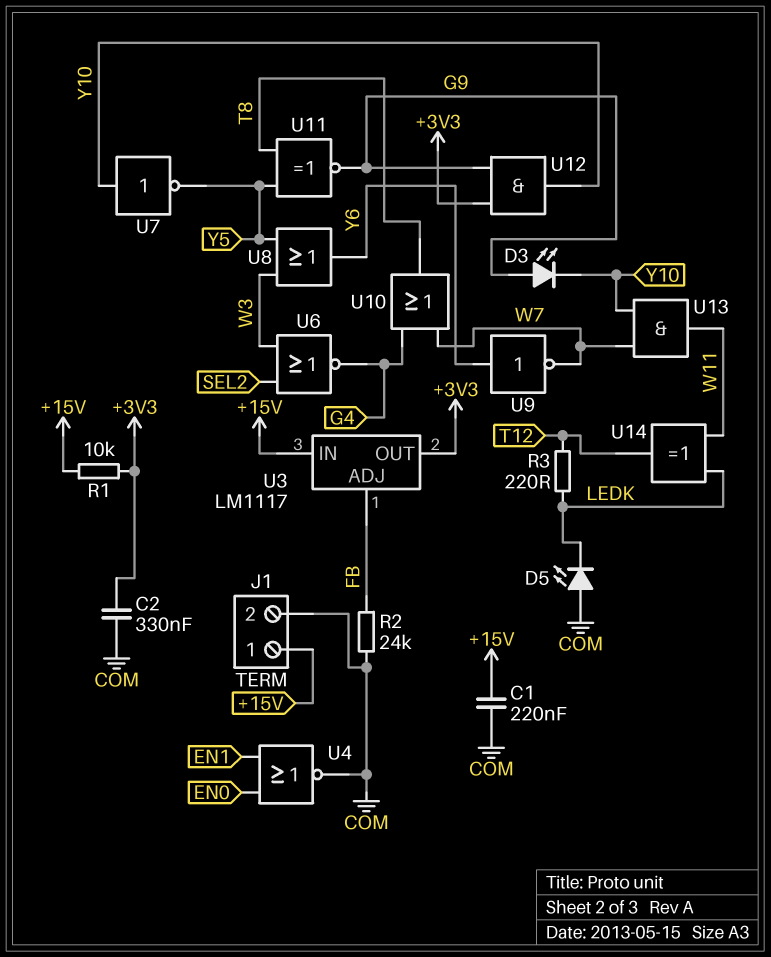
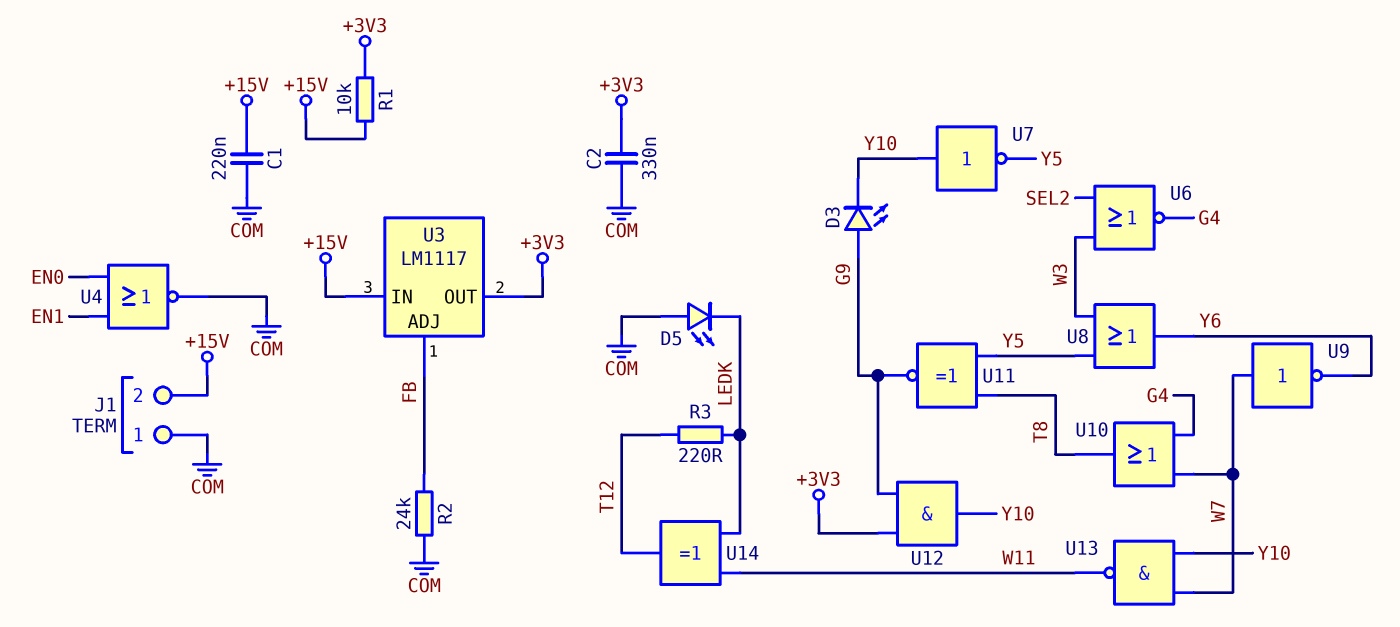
J1 pin 1: +15V -> COM
J1 pin 2: COM -> +15V
U9: NOT (in Y6, out W7) -> NOT (in W7, out Y6)
U13: AND (in W7, in Y10, out W11) -> NAND (in W7, in Y10, out W11)

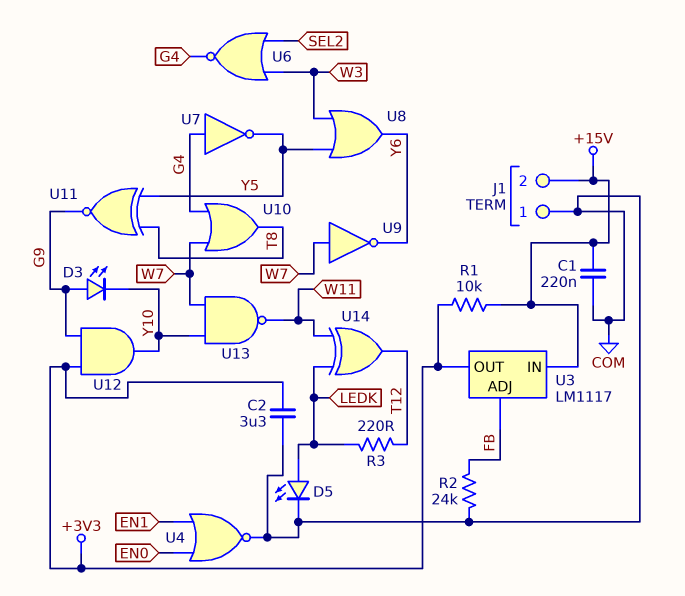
C2: 330nF (+3V3, COM) -> 3.3uF (+3V3, COM)
D5: LED (A COM, K LEDK) -> LED (A LEDK, K COM)
U7: NOT (in Y10, out Y5) -> NOT (in G4, out Y5)

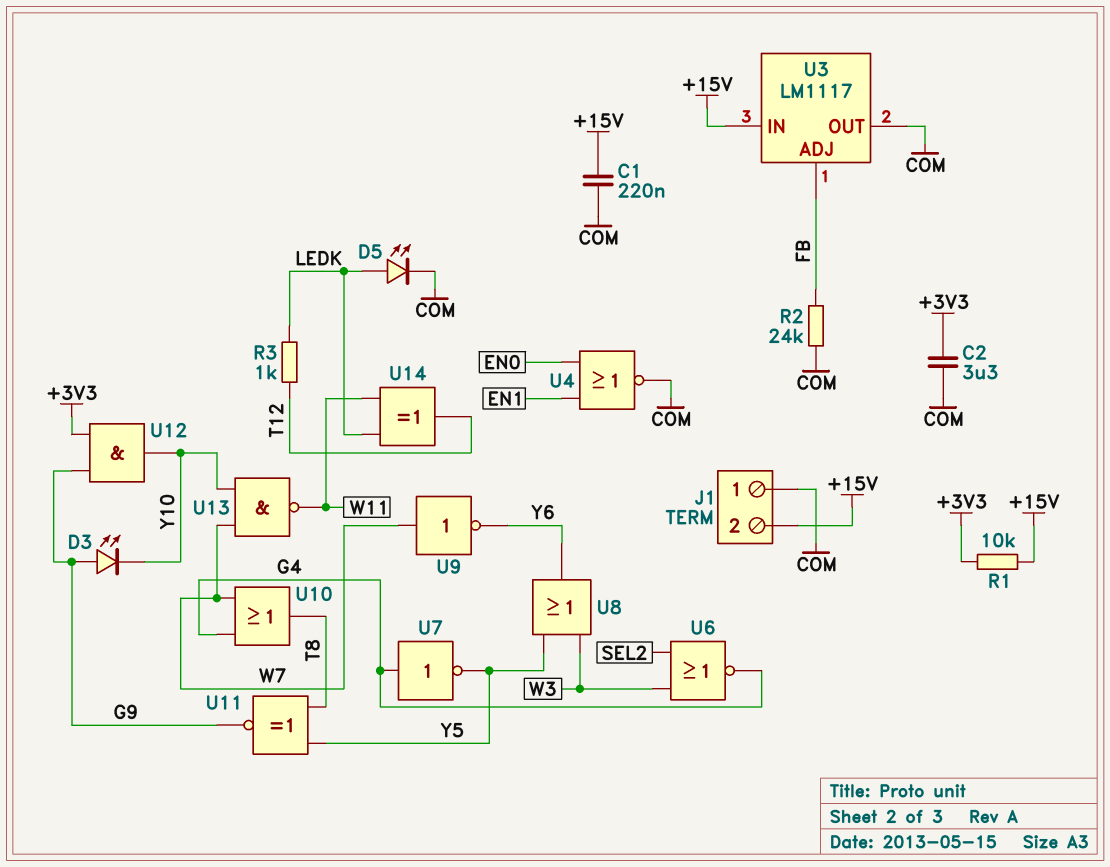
R3: 220 (LEDK, T12) -> 1k (LEDK, T12)
U3 pin OUT: +3V3 -> COM

